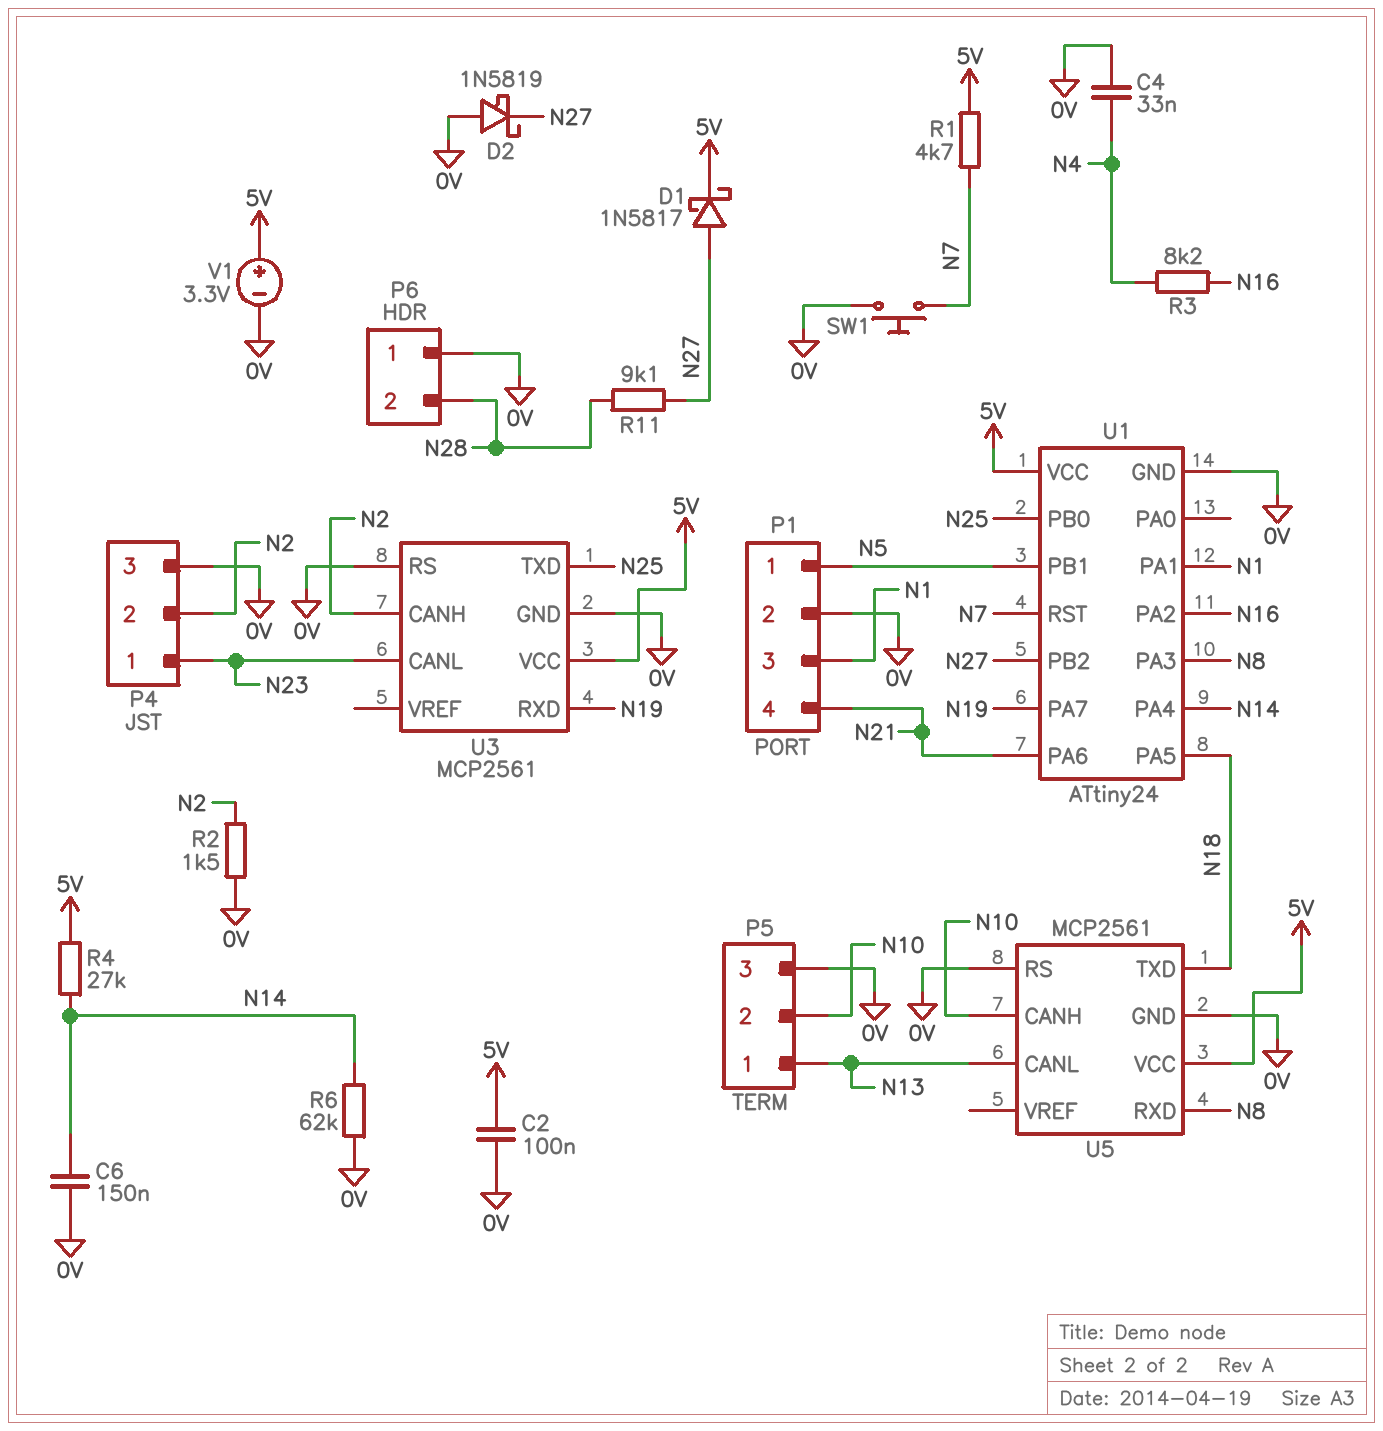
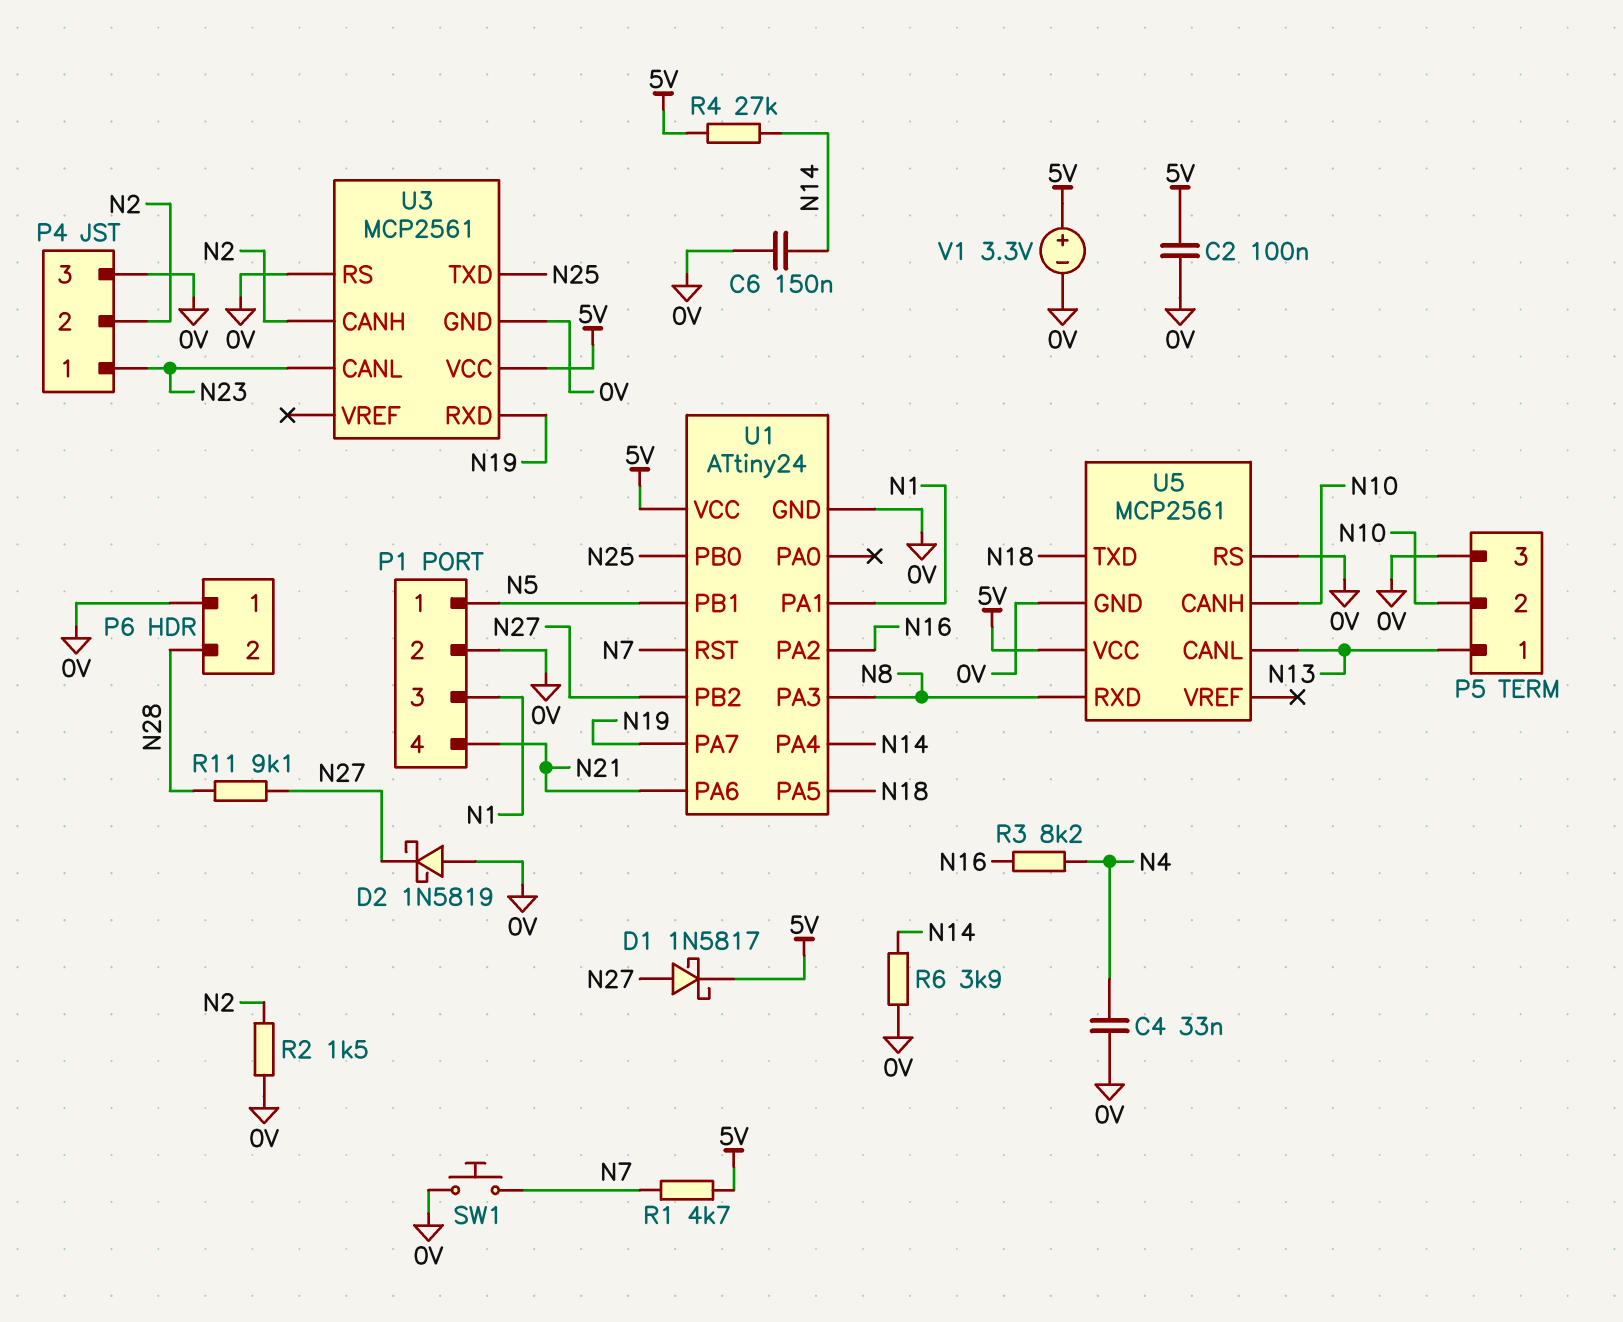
R6: 62k (0V, N14) -> 3.9k (0V, N14)

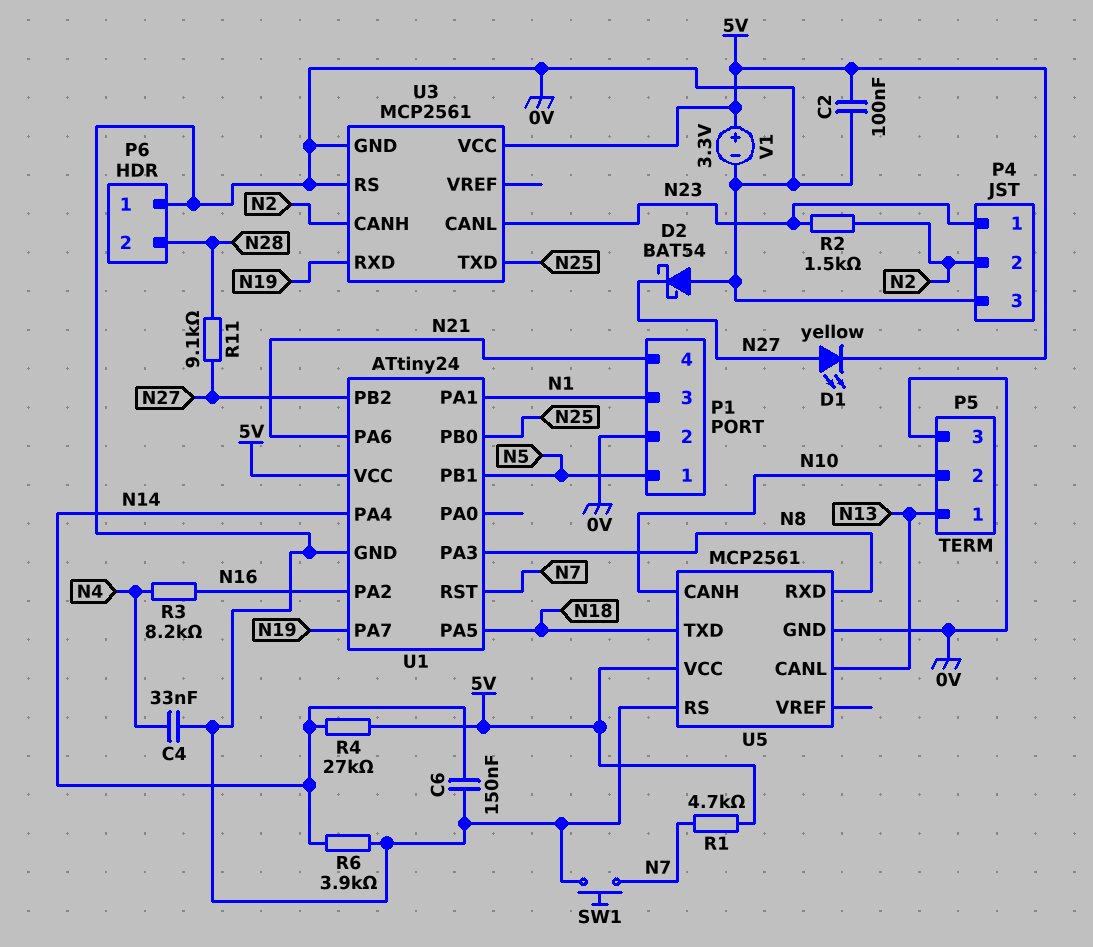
D1: schottky 1N5817 (A N27, K 5V) -> LED yellow (A N27, K 5V)
D2: schottky 1N5819 (A 0V, K N27) -> schottky BAT54 (A 0V, K N27)
R2: 1.5k (0V, N2) -> 1.5k (N2, N23)

